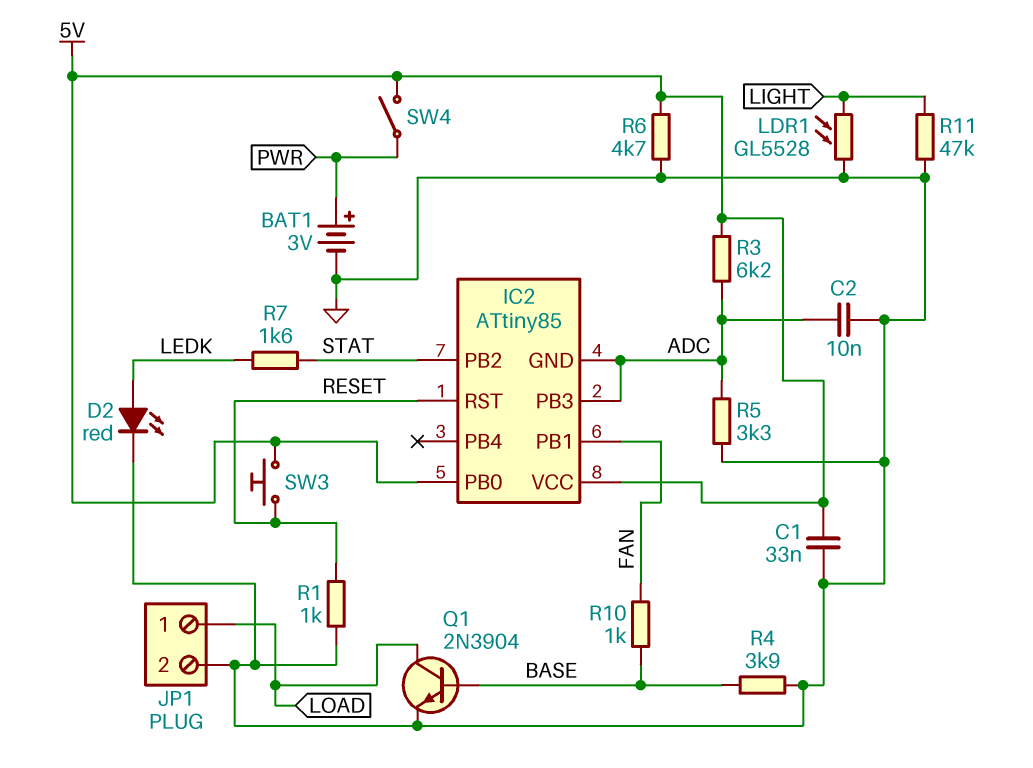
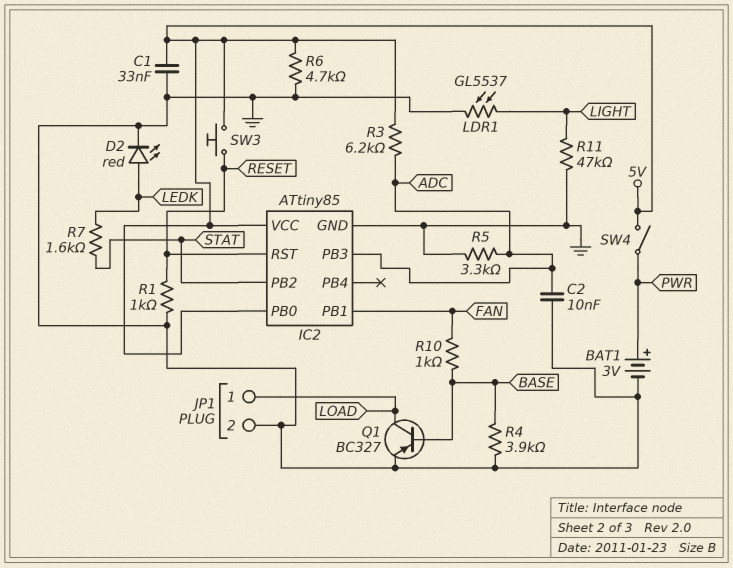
IC2 pin GND: ADC -> GND
LDR1: GL5528 (GND, LIGHT) -> GL5537 (GND, LIGHT)
Q1: NPN 2N3904 (B BASE, C LOAD, E GND) -> PNP BC327 (B BASE, C LOAD, E GND)

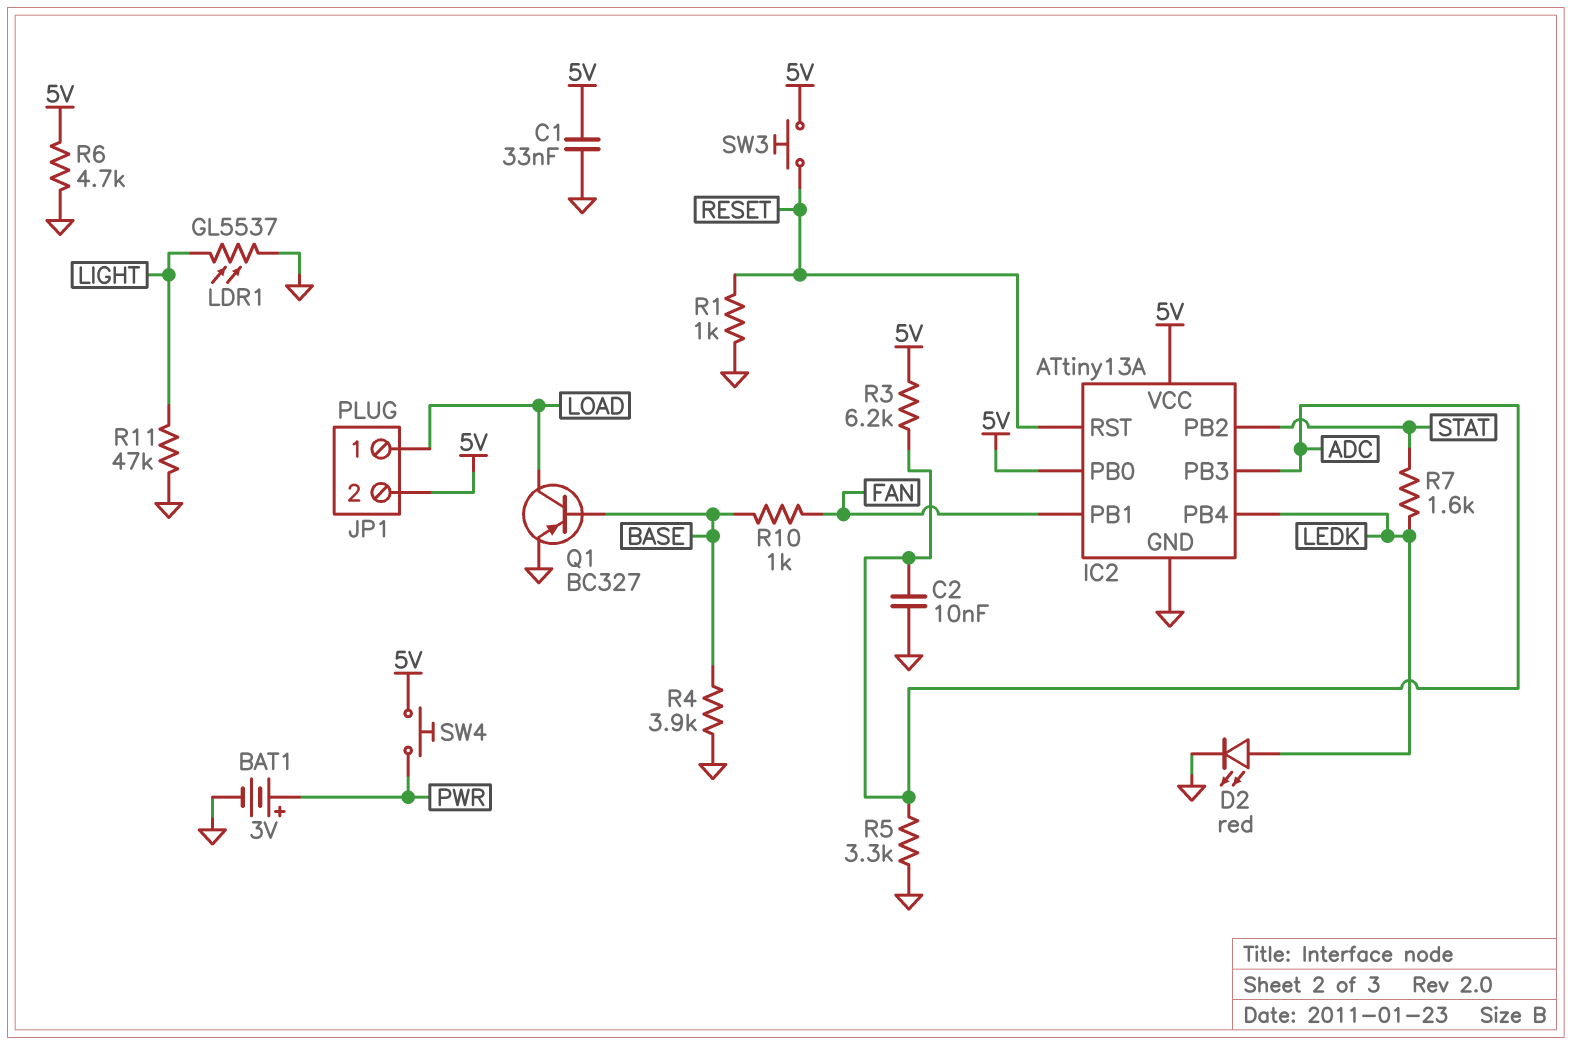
IC2: ATtiny85 -> ATtiny13A
IC2 pin PB4: none -> LEDK
JP1 pin 2: GND -> 5V
SW4: switch (5V, PWR) -> button (5V, PWR)

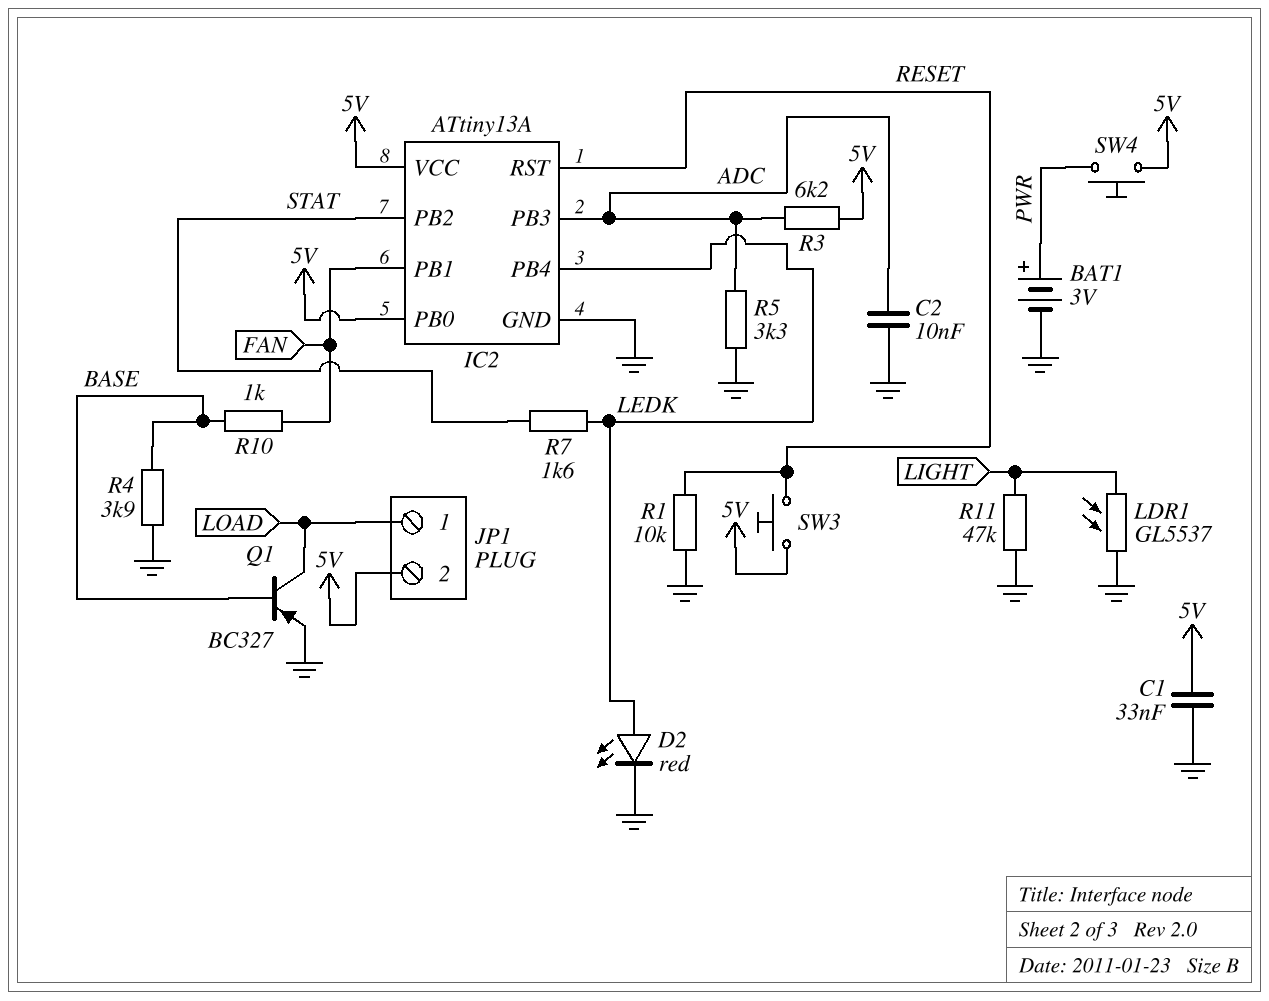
R1: 1k (GND, RESET) -> 10k (GND, RESET)
R6: 4.7k (5V, GND) -> none

